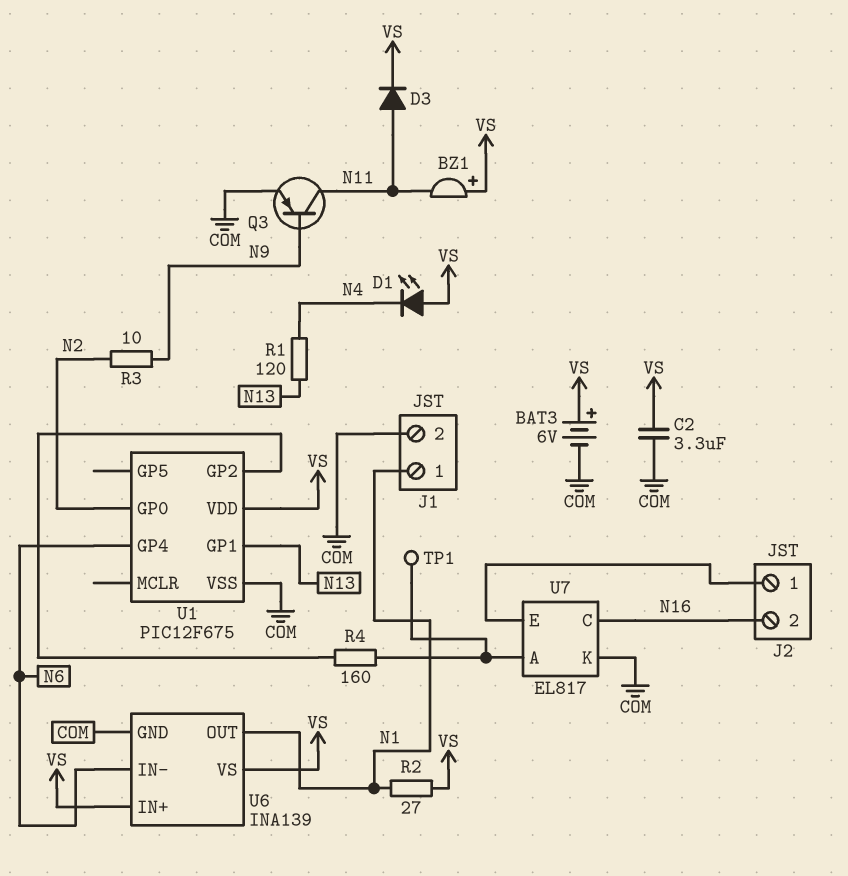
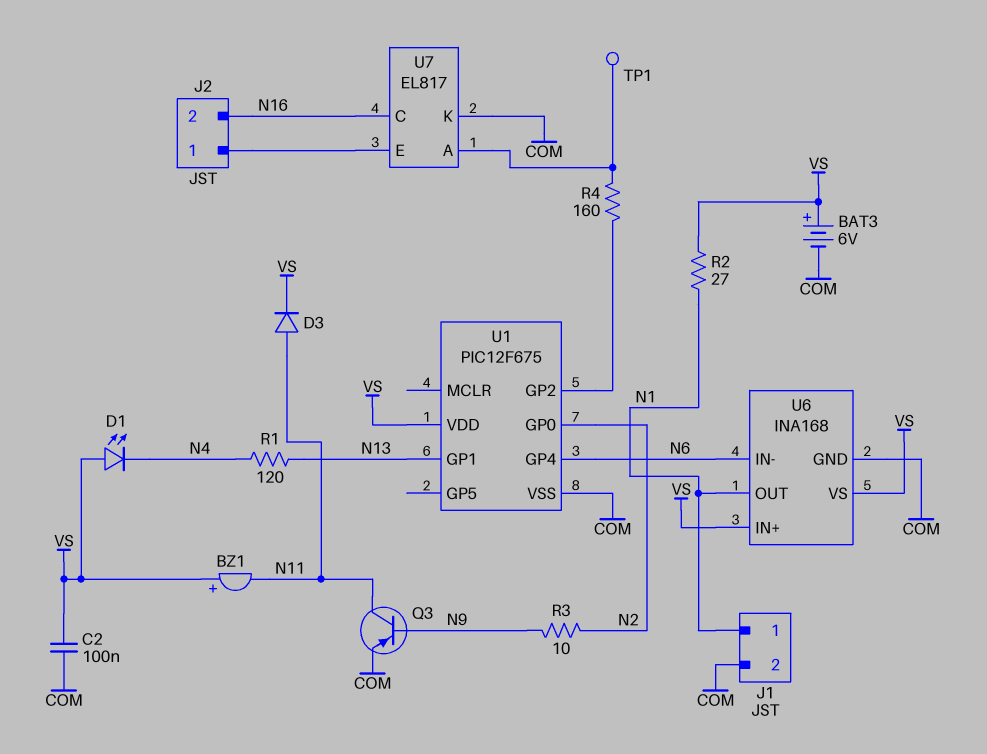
C2: 3.3uF (COM, VS) -> 100nF (COM, VS)
U6: INA139 -> INA168

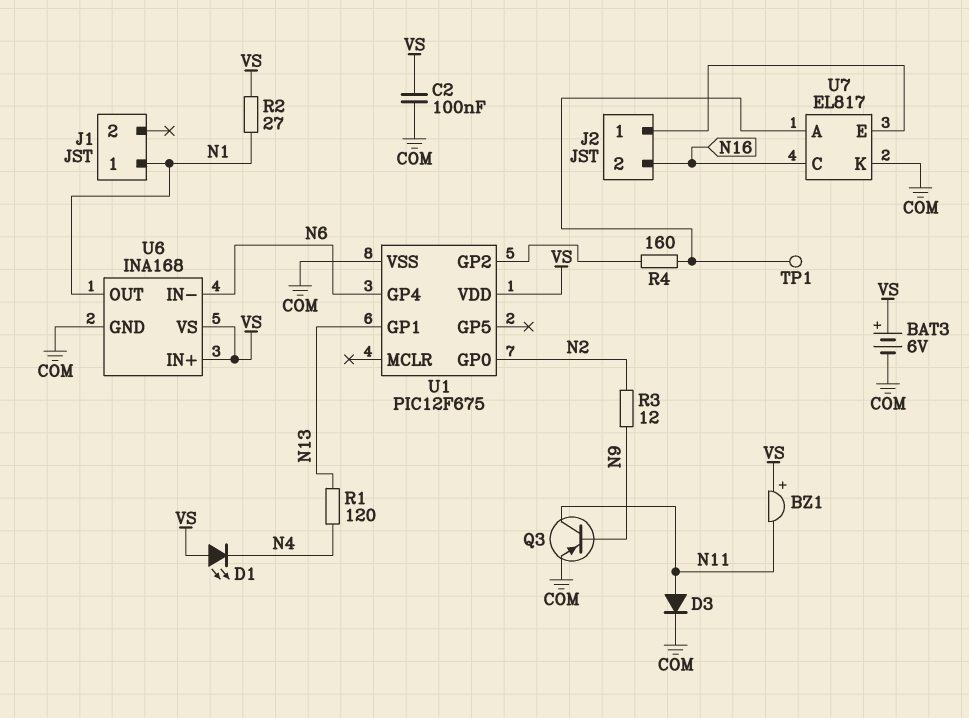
D3: diode (A N11, K VS) -> diode (A N11, K COM)
J1 pin 2: COM -> none
R3: 10 (N2, N9) -> 12 (N2, N9)

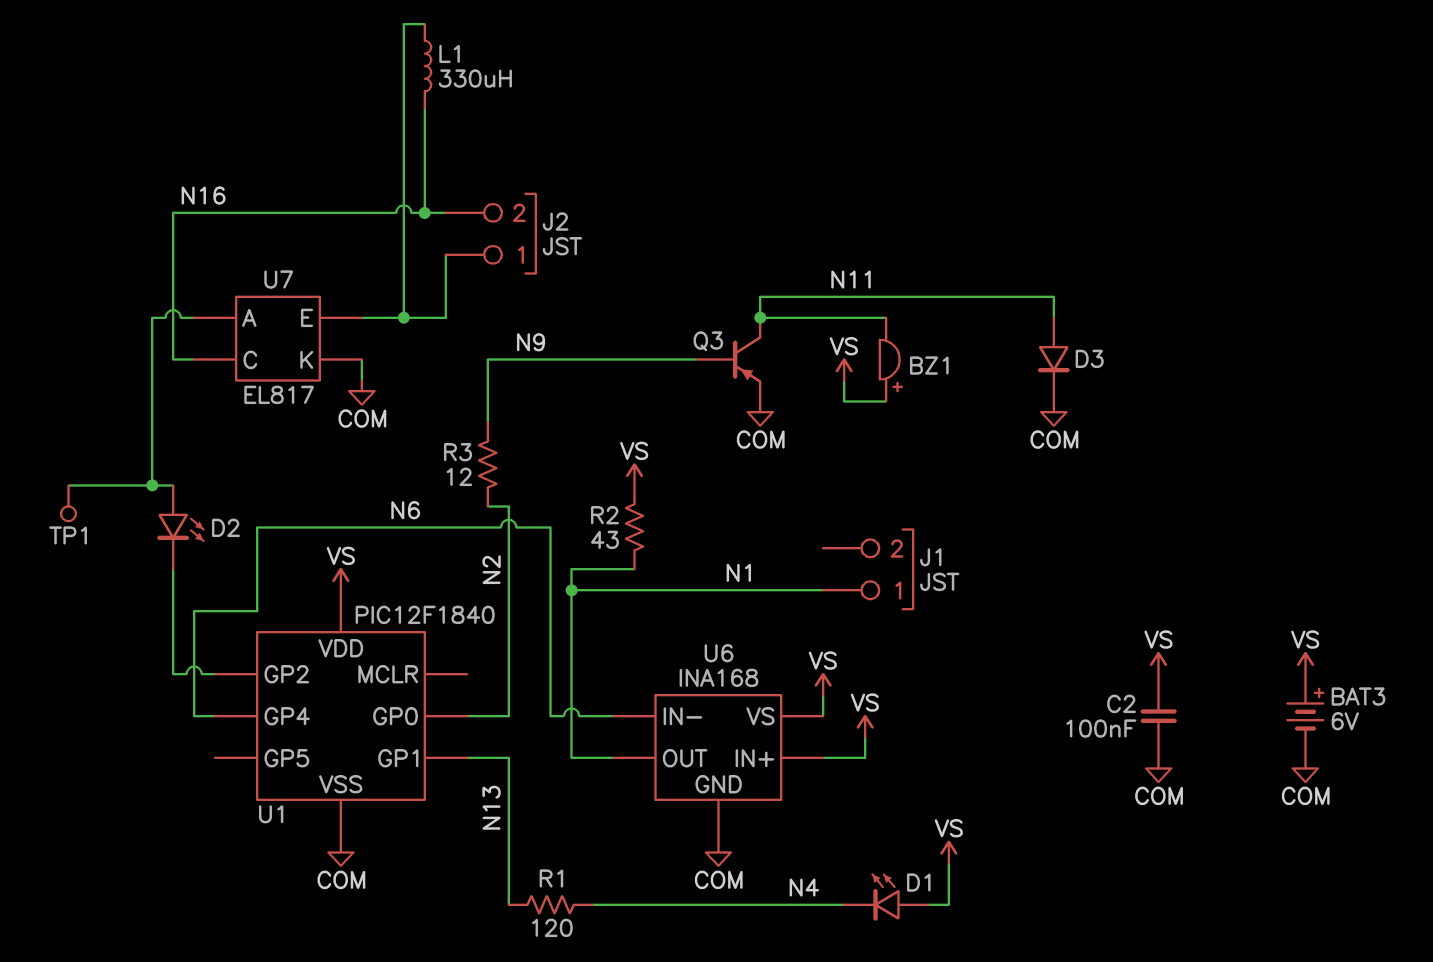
D2: none -> LED (A U7/A, K U1/GP2)
L1: none -> 330uH (J2/1, N16)
R2: 27 (N1, VS) -> 43 (N1, VS)
R4: 160 (U1/GP2, U7/A) -> none
U1: PIC12F675 -> PIC12F1840

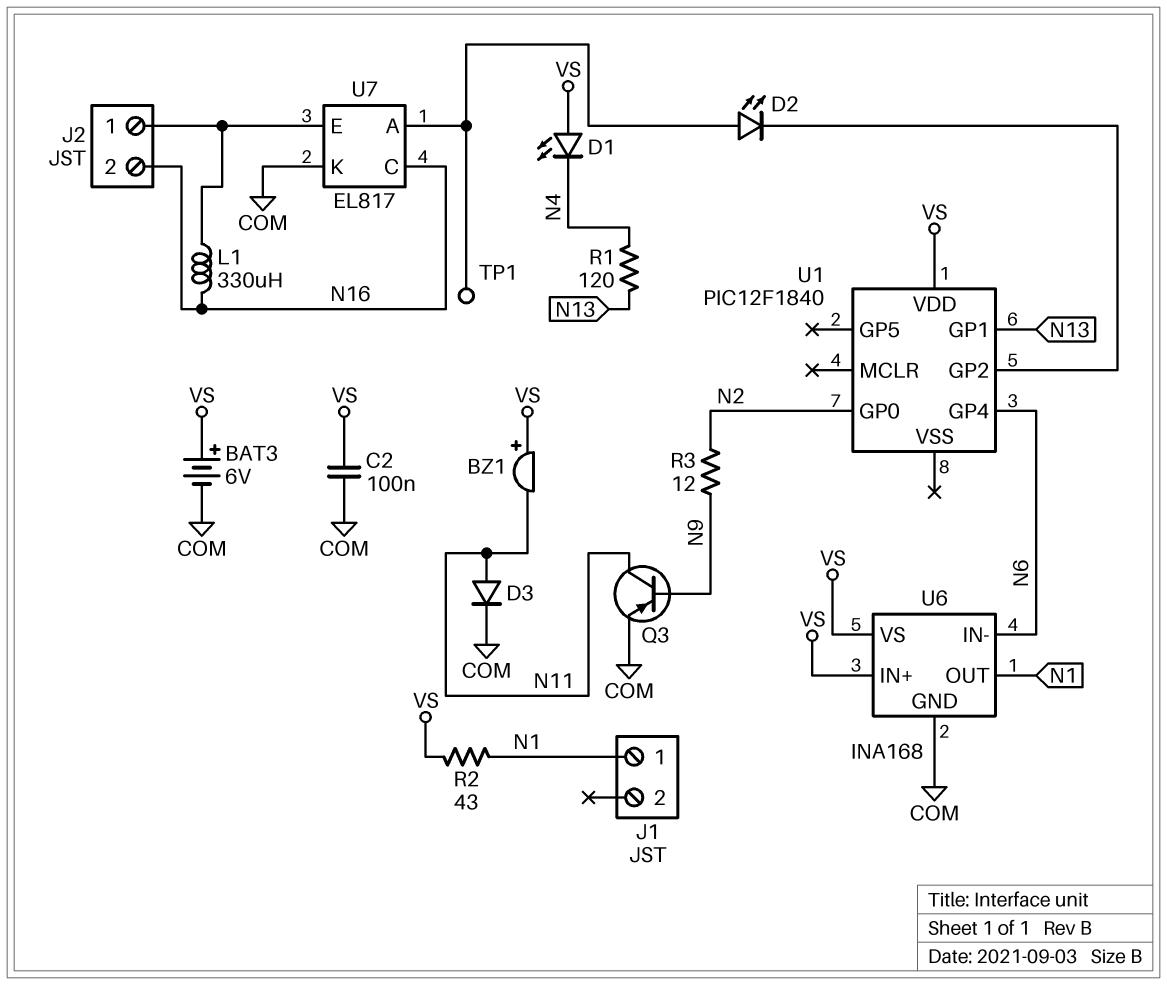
U1 pin VSS: COM -> none

